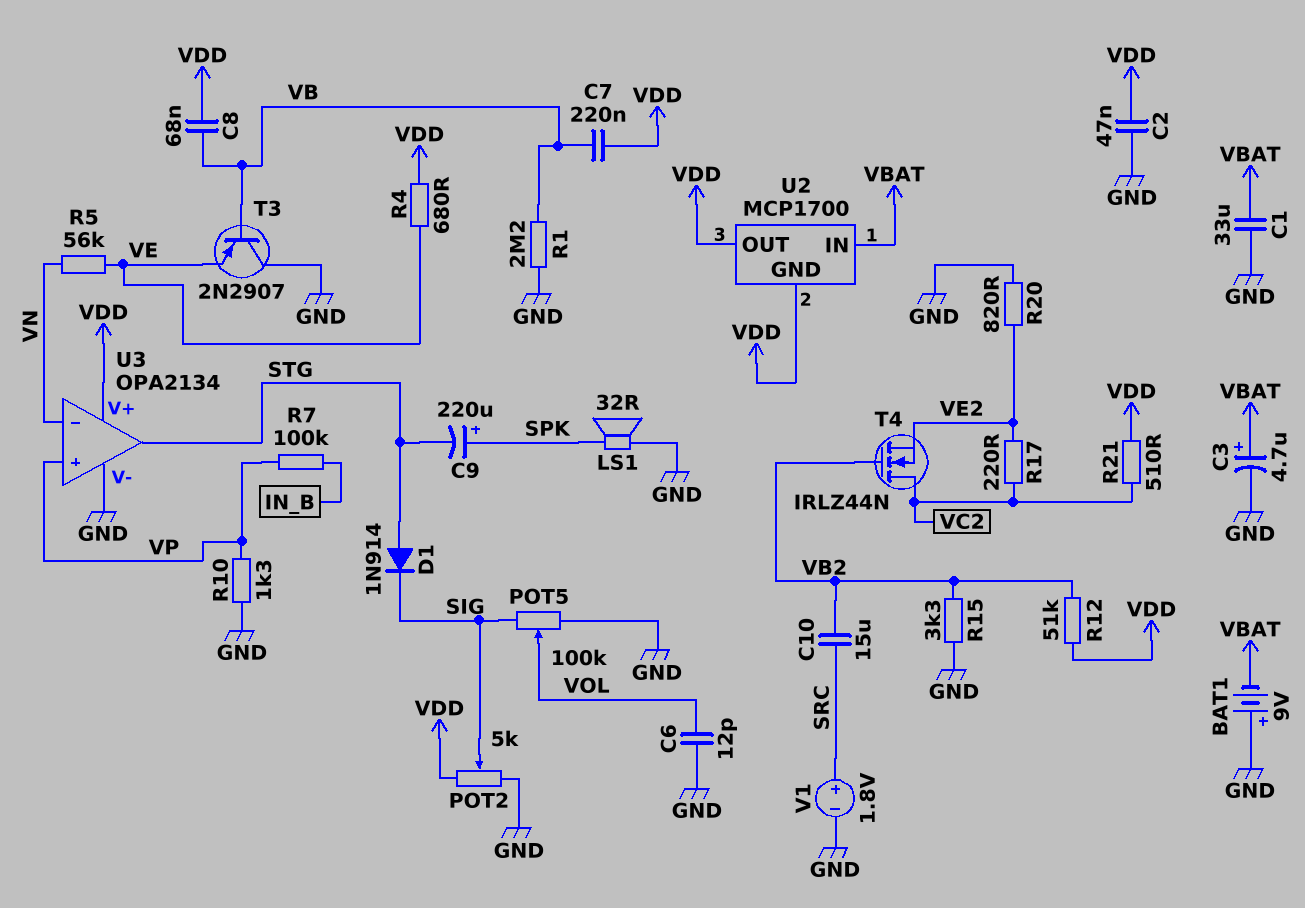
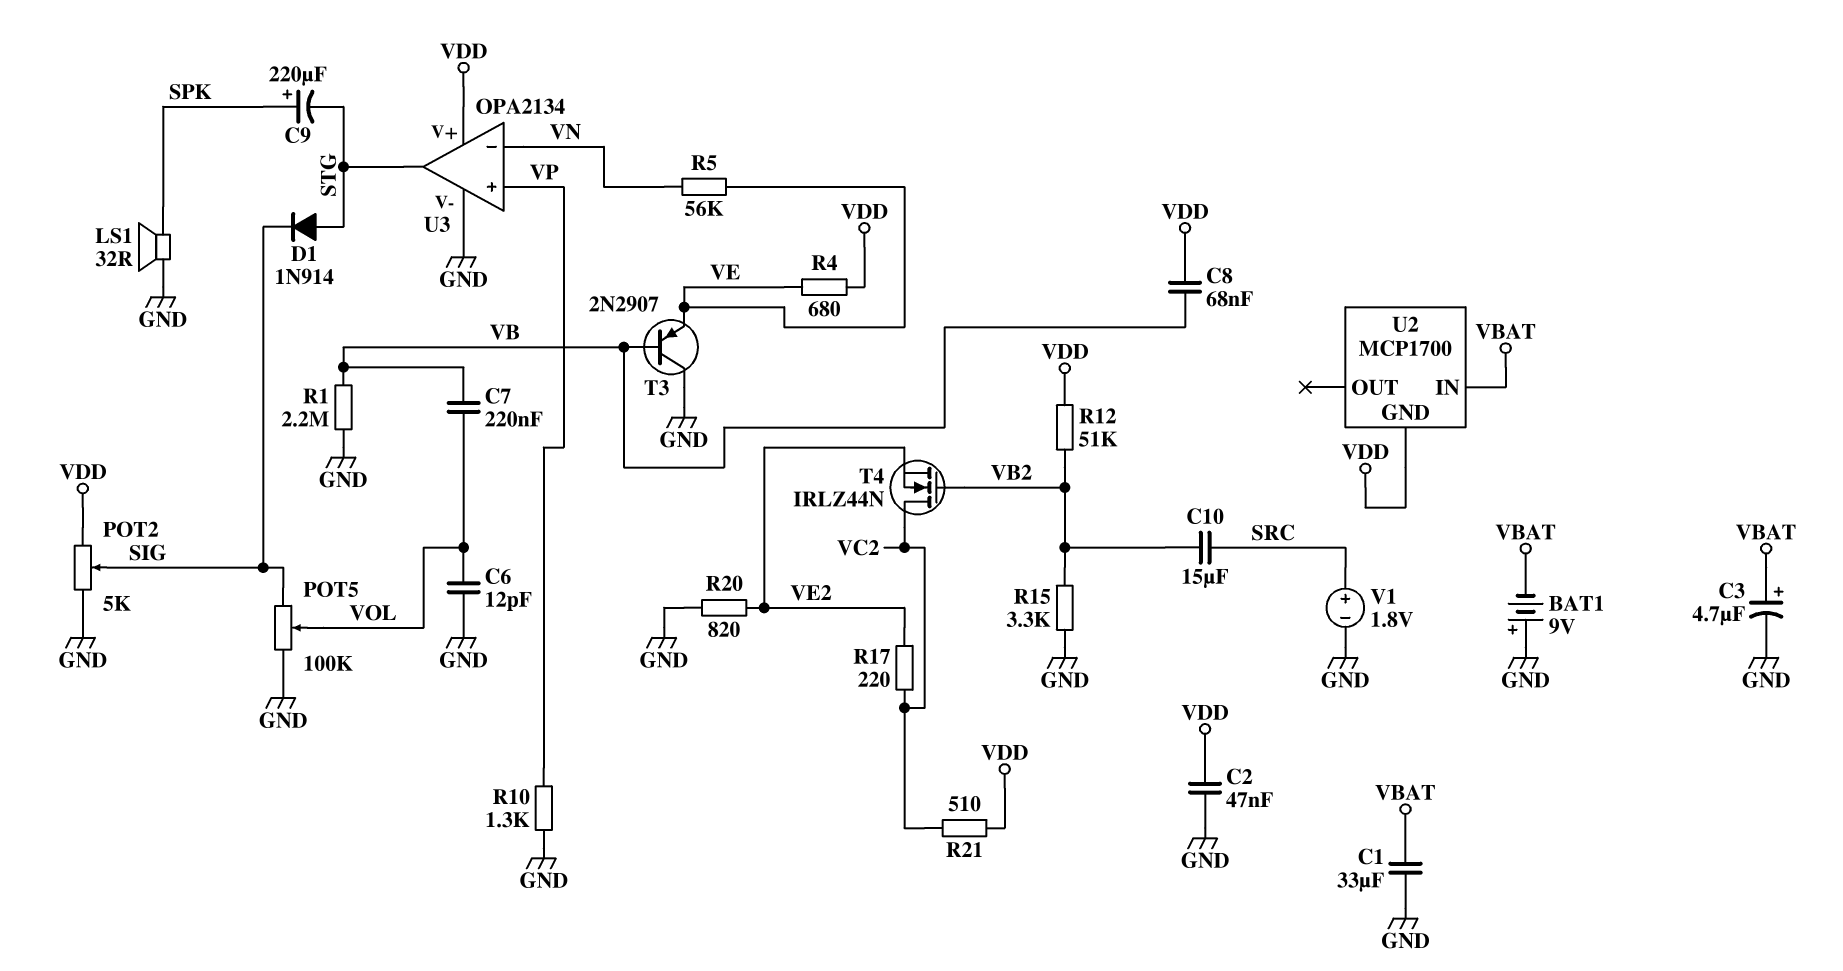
C7: 220nF (VB, VDD) -> 220nF (VB, VOL)
R7: 100k (IN_B, VP) -> none
U2 pin OUT: VDD -> none

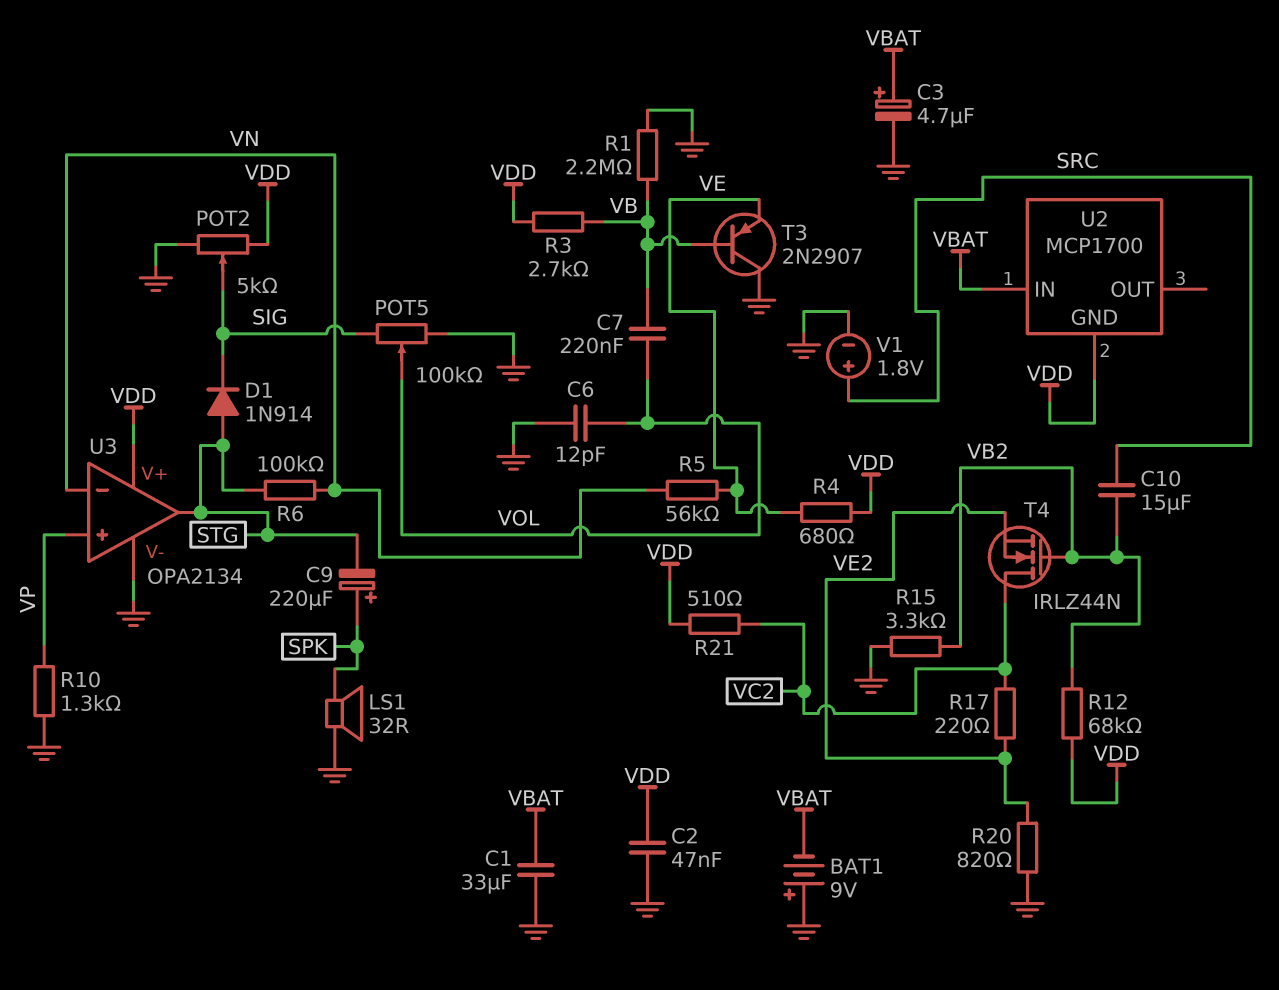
C8: 68nF (VB, VDD) -> none
R3: none -> 2.7k (VB, VDD)
R6: none -> 100k (STG, VN)
R12: 51k (VB2, VDD) -> 68k (VB2, VDD)

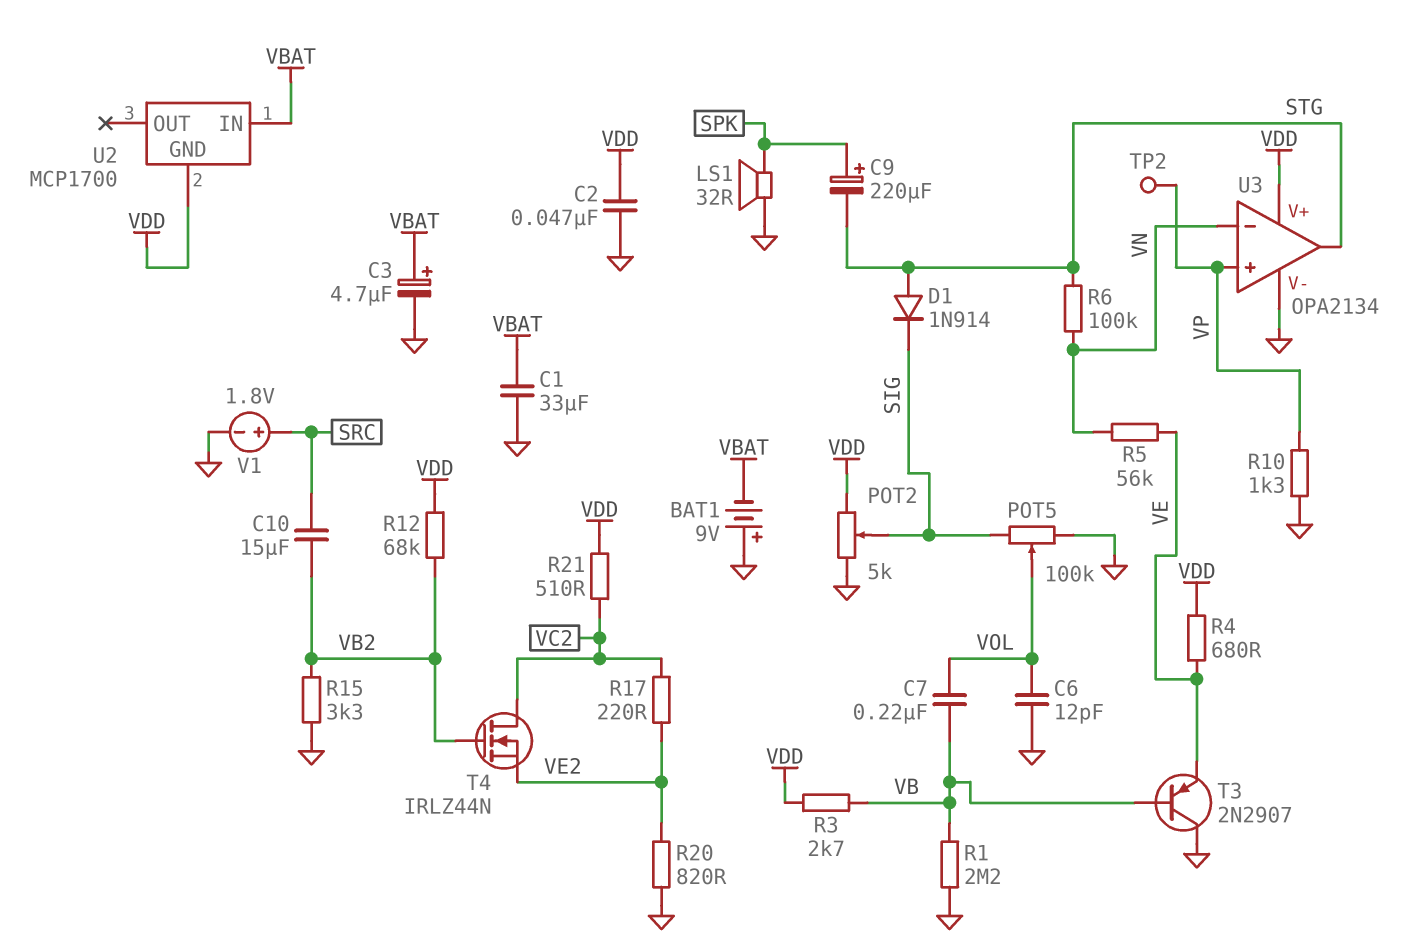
TP2: none -> test point (VP)

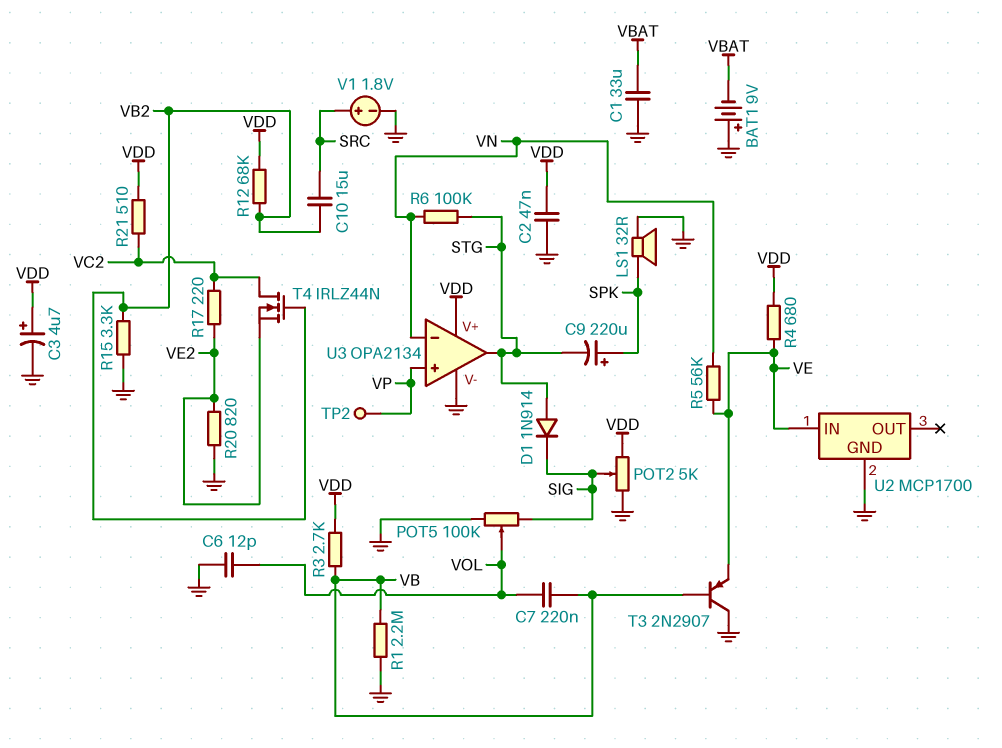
C3: 4.7uF (plus VBAT, minus GND) -> 4.7uF (plus VDD, minus GND)
R10: 1.3k (GND, VP) -> none
U2 pin GND: VDD -> GND
U2 pin IN: VBAT -> VE

